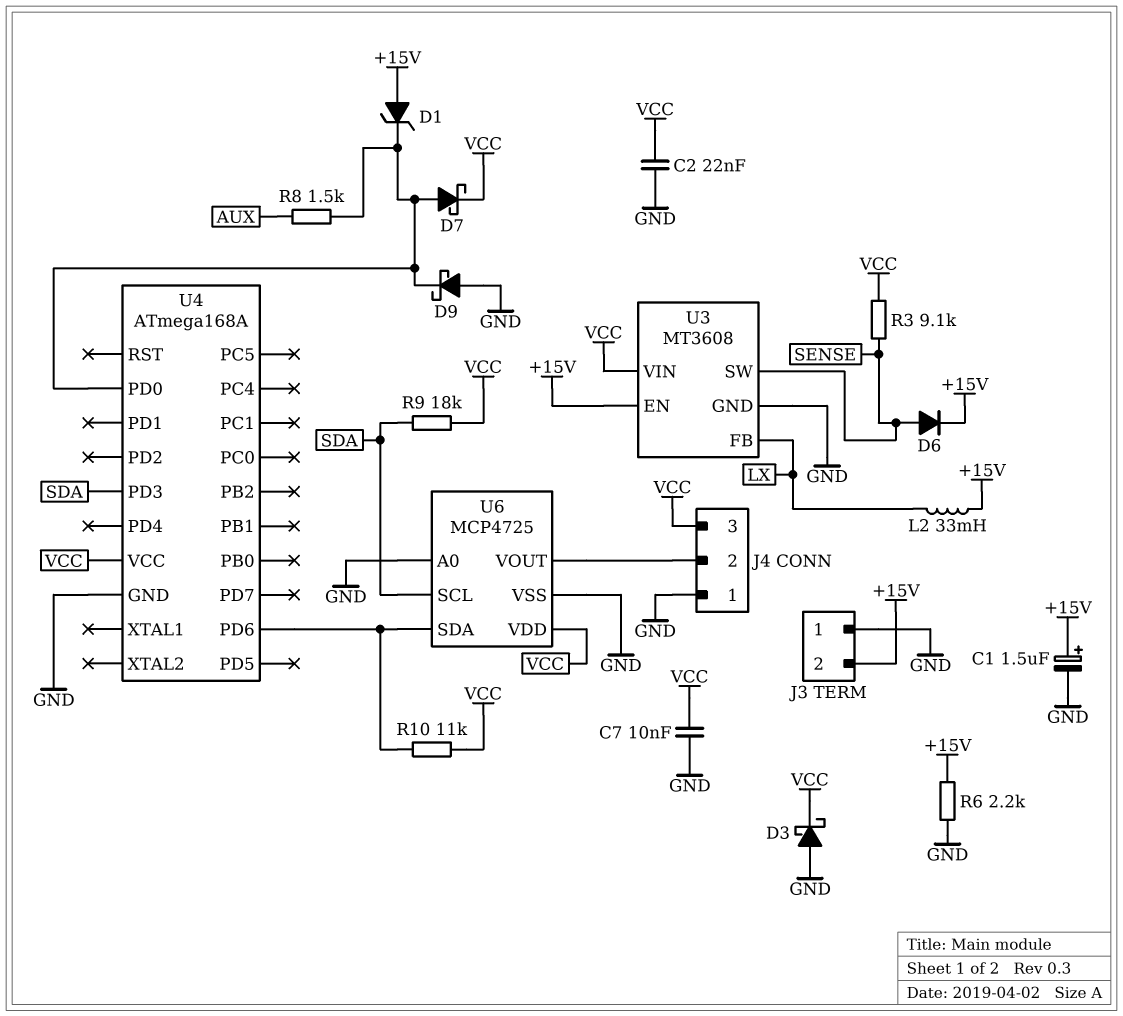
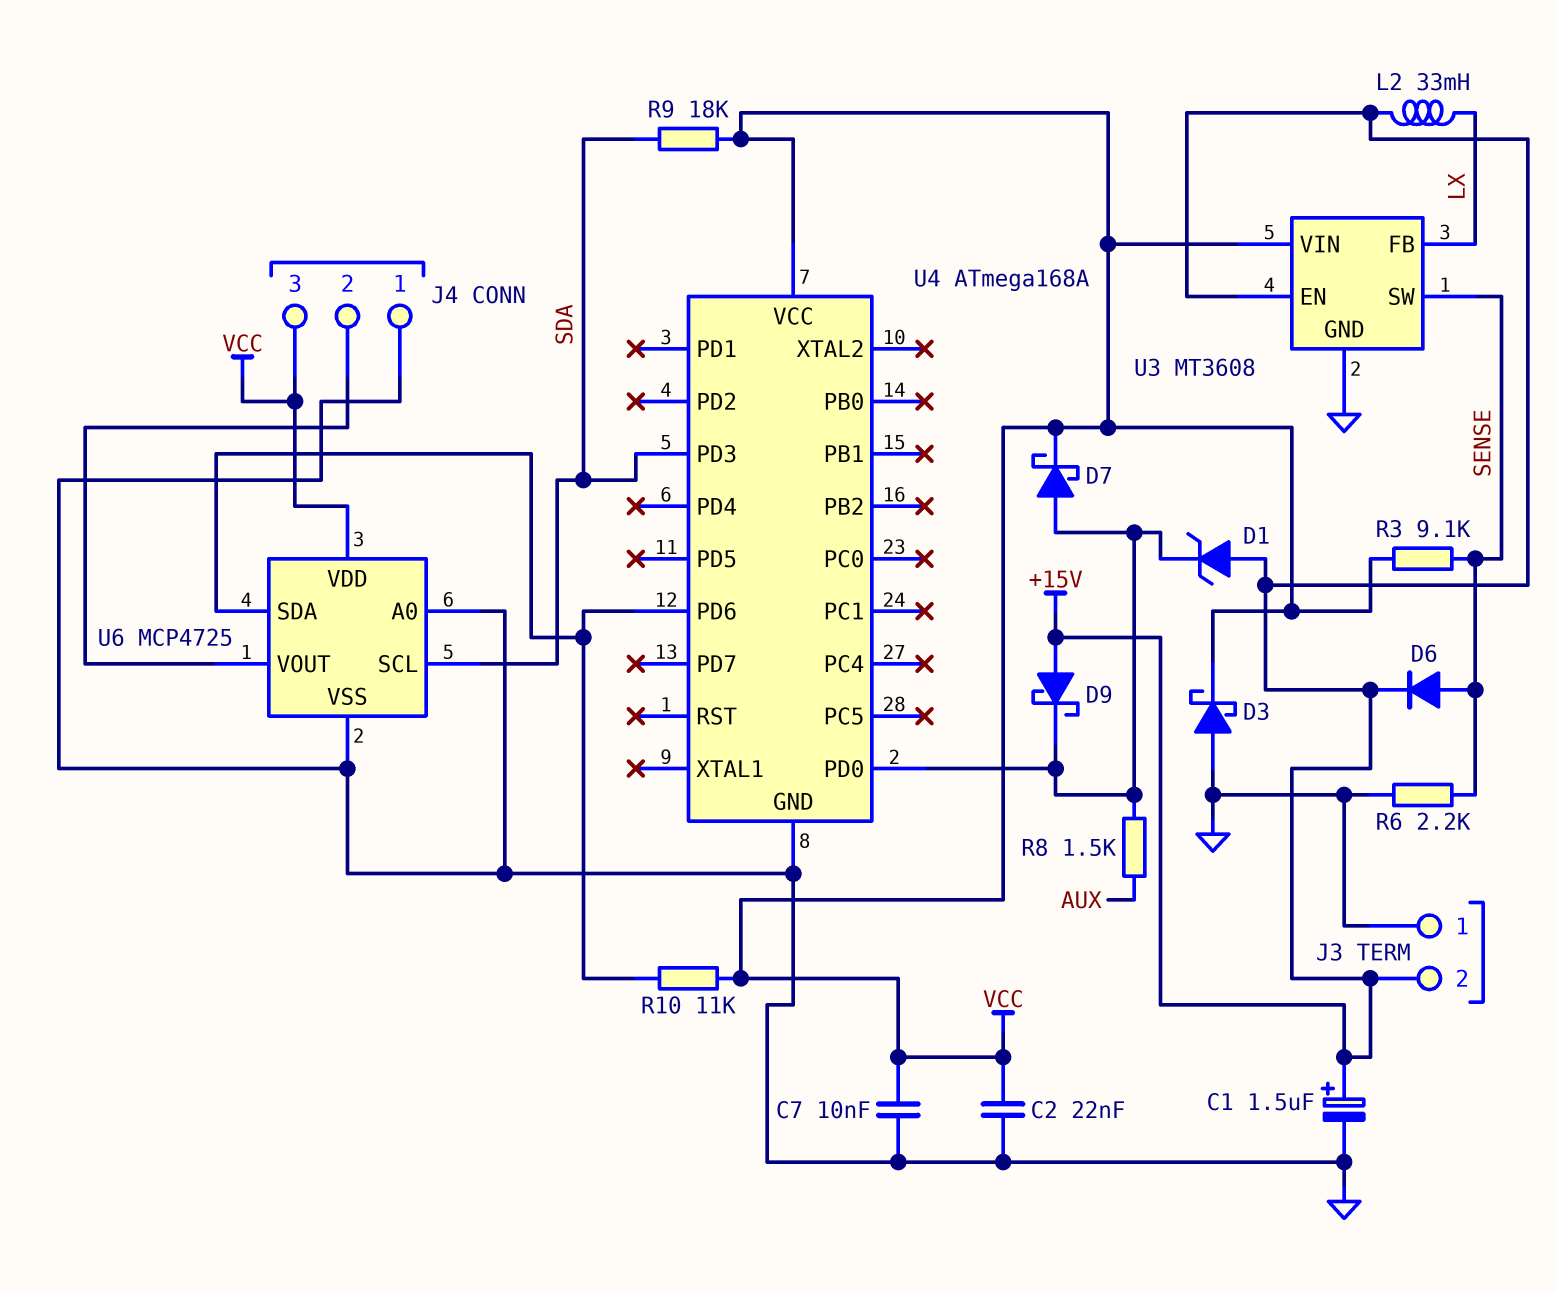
D9: schottky (A GND, K U4/PD0) -> schottky (A +15V, K U4/PD0)
R6: 2.2k (+15V, GND) -> 2.2k (GND, SENSE)

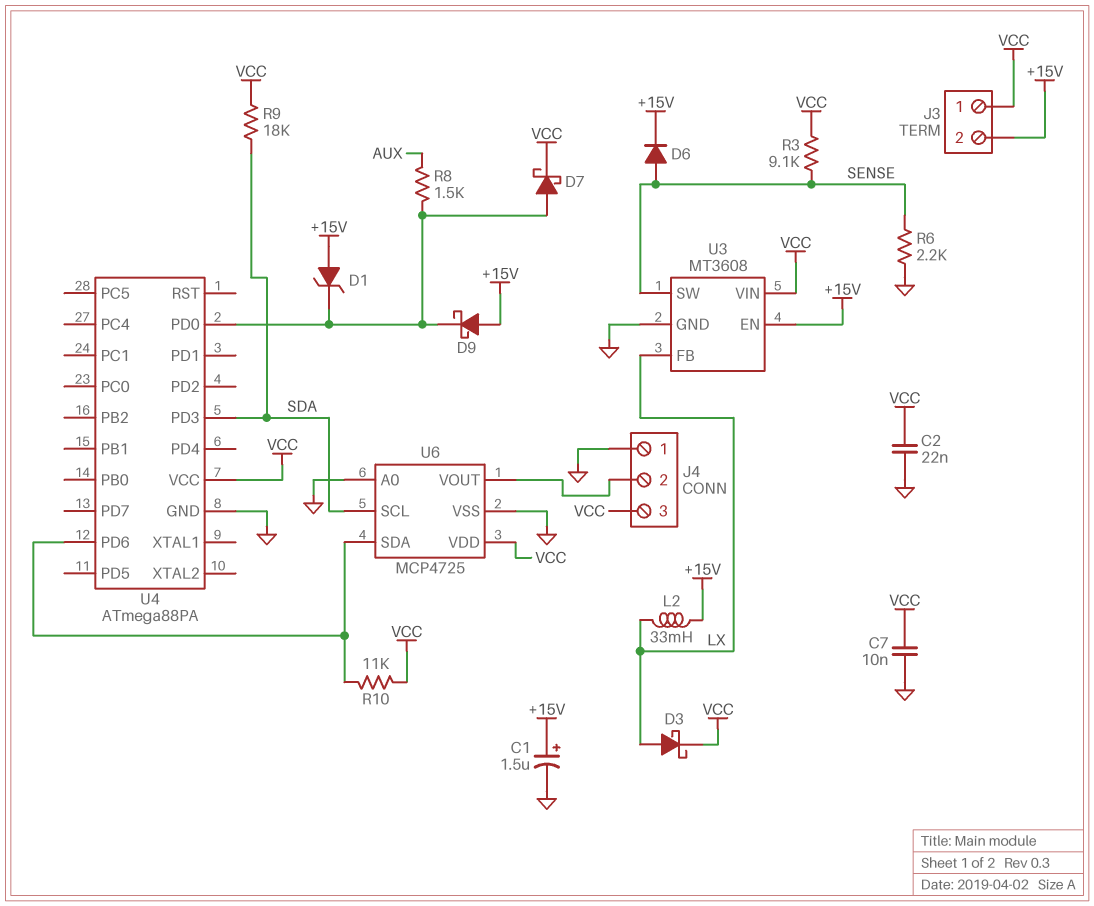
D3: schottky (A GND, K VCC) -> schottky (A LX, K VCC)
J3 pin 1: GND -> VCC
U4: ATmega168A -> ATmega88PA

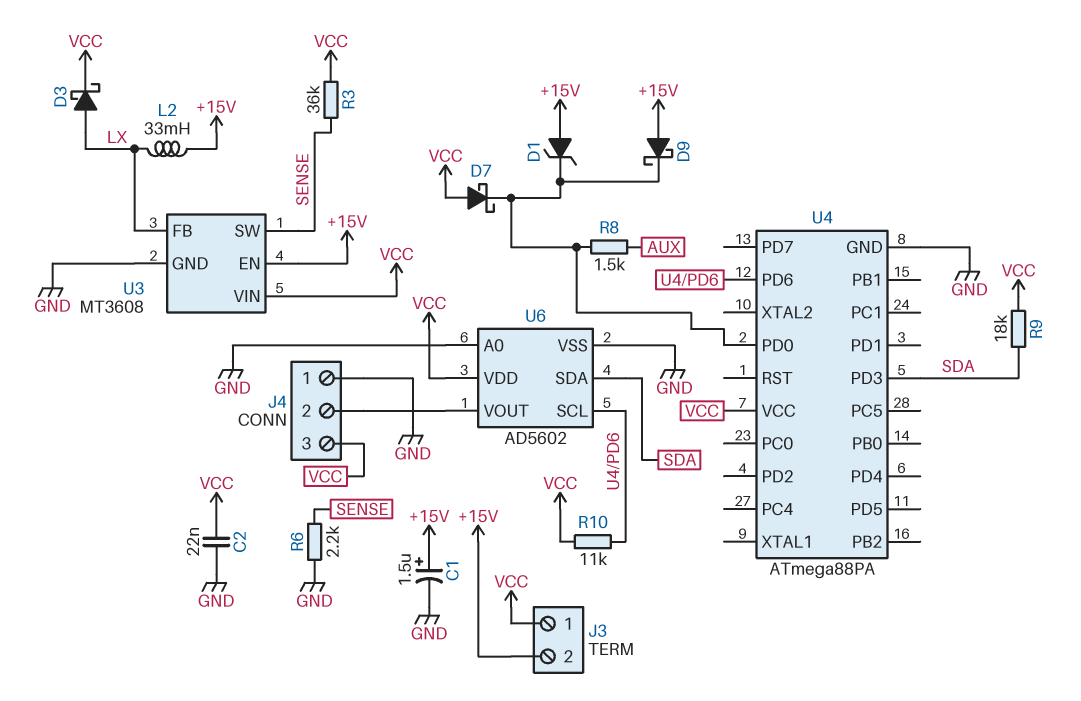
C7: 10nF (GND, VCC) -> none
D6: diode (A SENSE, K +15V) -> none
D7: schottky (A U4/PD0, K VCC) -> schottky (A VCC, K U4/PD0)
R3: 9.1k (SENSE, VCC) -> 36k (SENSE, VCC)
U6: MCP4725 -> AD5602
U6 pin SCL: SDA -> U4/PD6
U6 pin SDA: U4/PD6 -> SDA

